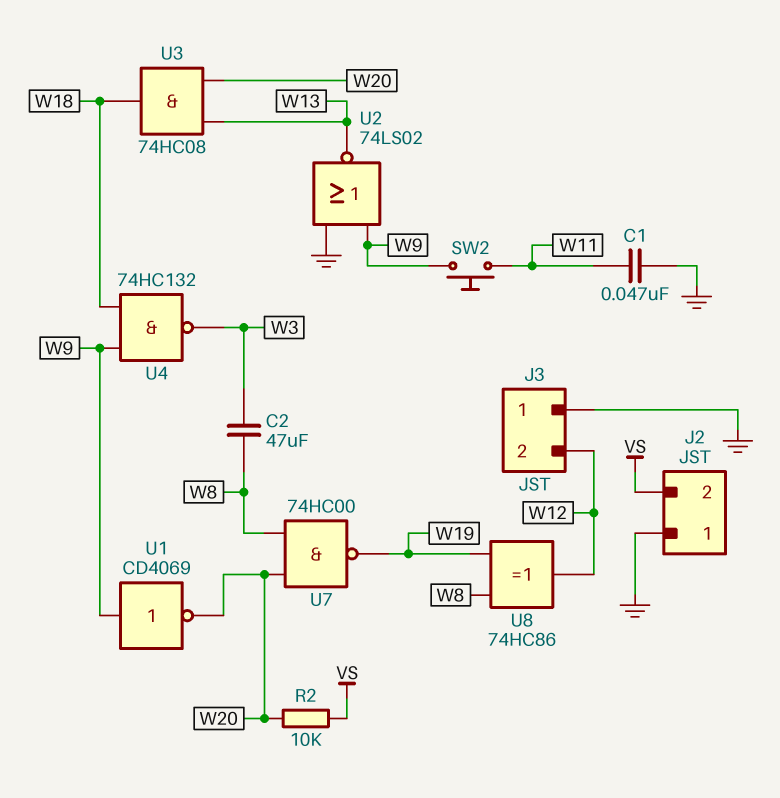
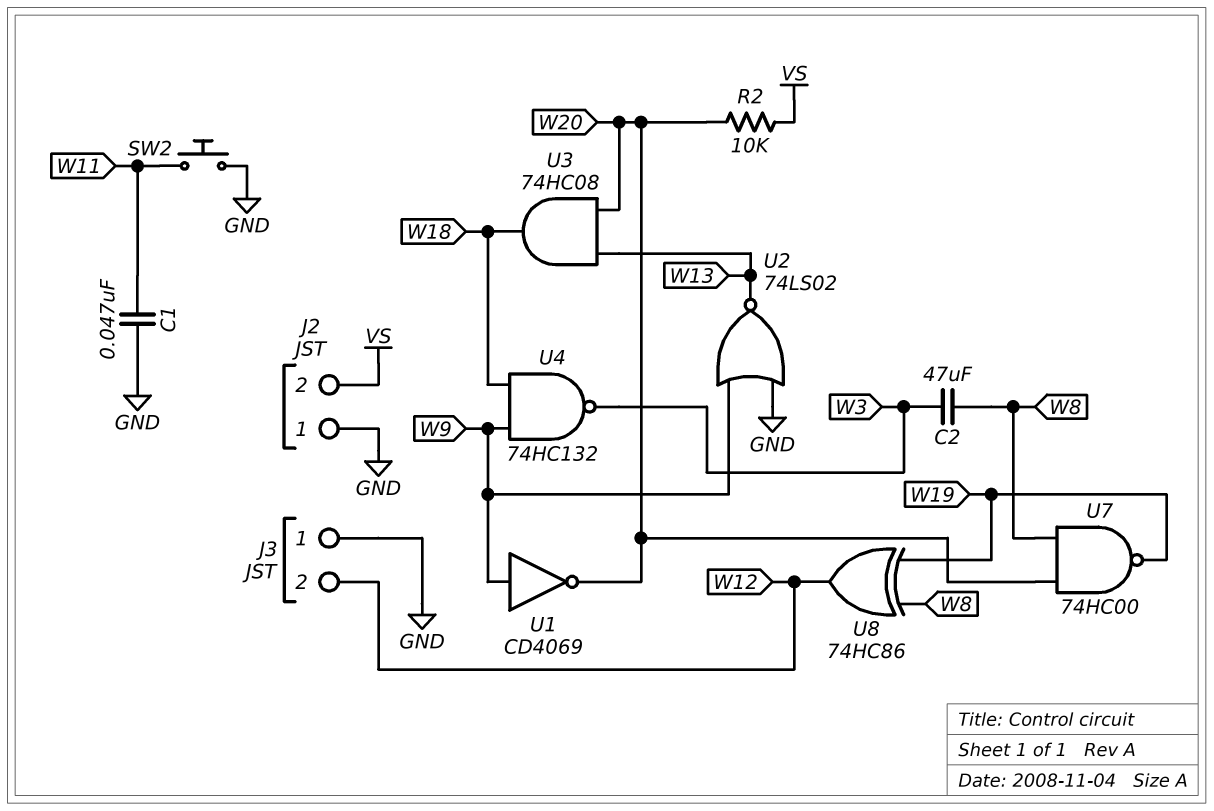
SW2: button (W9, W11) -> button (GND, W11)

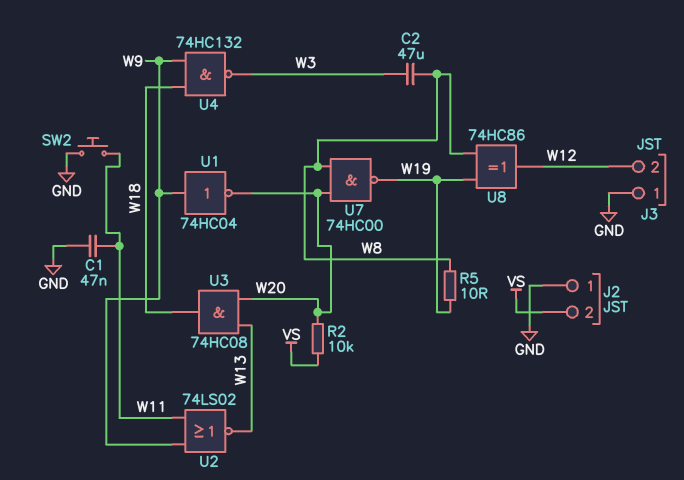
R5: none -> 10 (W8, W19)
U1: NOT CD4069 (in W9, out W20) -> NOT 74HC04 (in W9, out W20)
U2: NOR 74LS02 (in GND, in W9, out W13) -> NOR 74LS02 (in W9, in W11, out W13)

